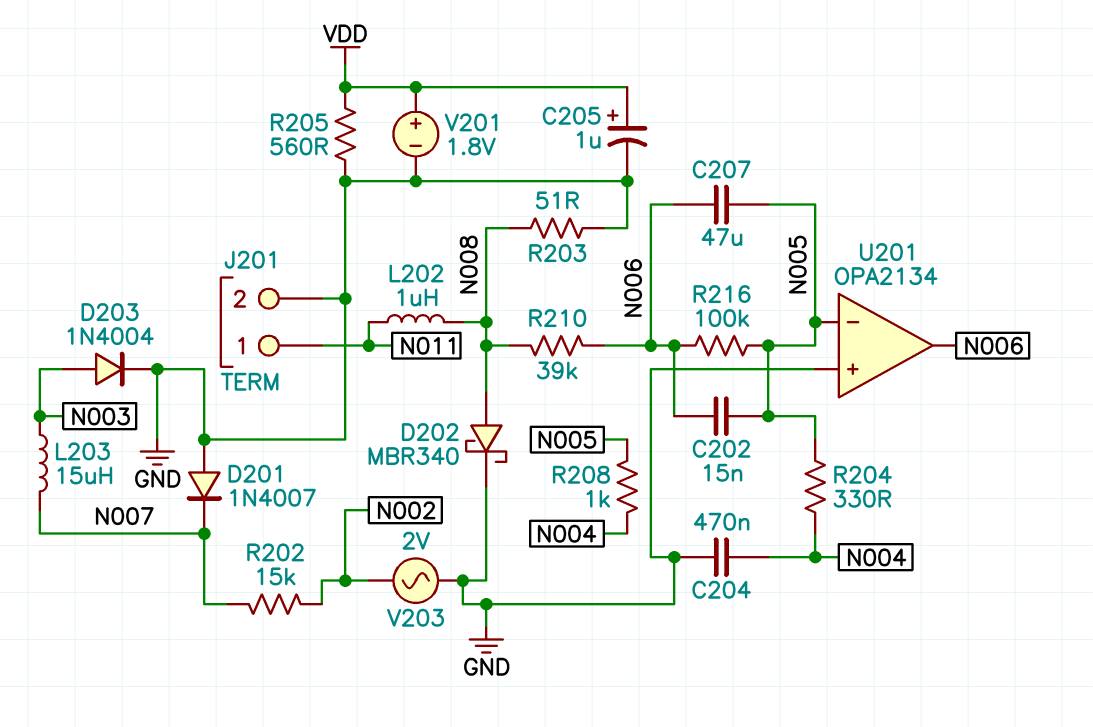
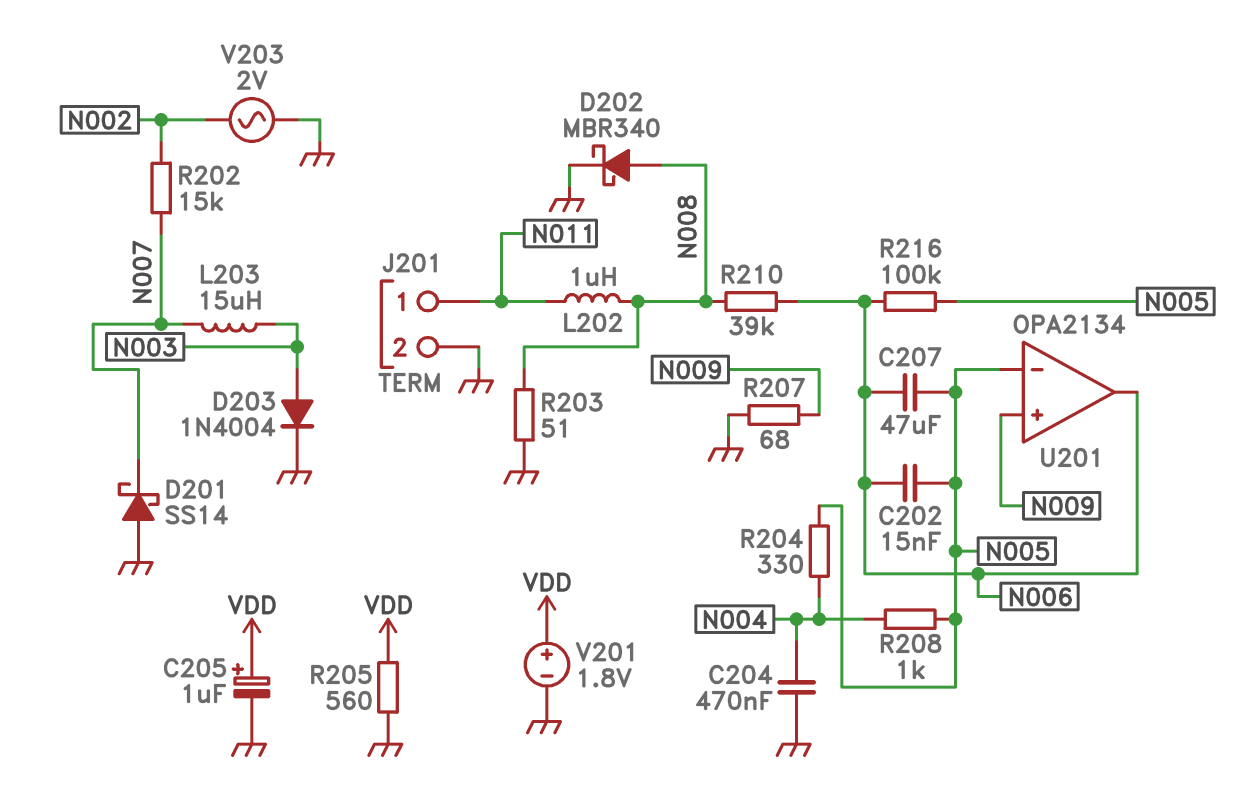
D201: diode 1N4007 (A GND, K N007) -> schottky SS14 (A GND, K N007)
R207: none -> 68 (GND, N009)
U201 pin in+: GND -> N009

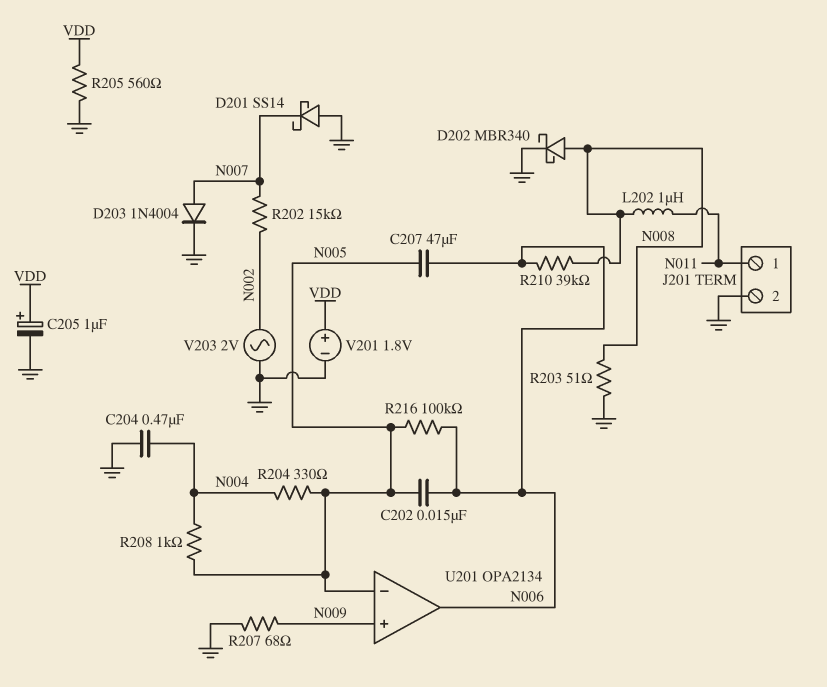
D203: diode 1N4004 (A N003, K GND) -> diode 1N4004 (A N007, K GND)
L203: 15uH (N003, N007) -> none

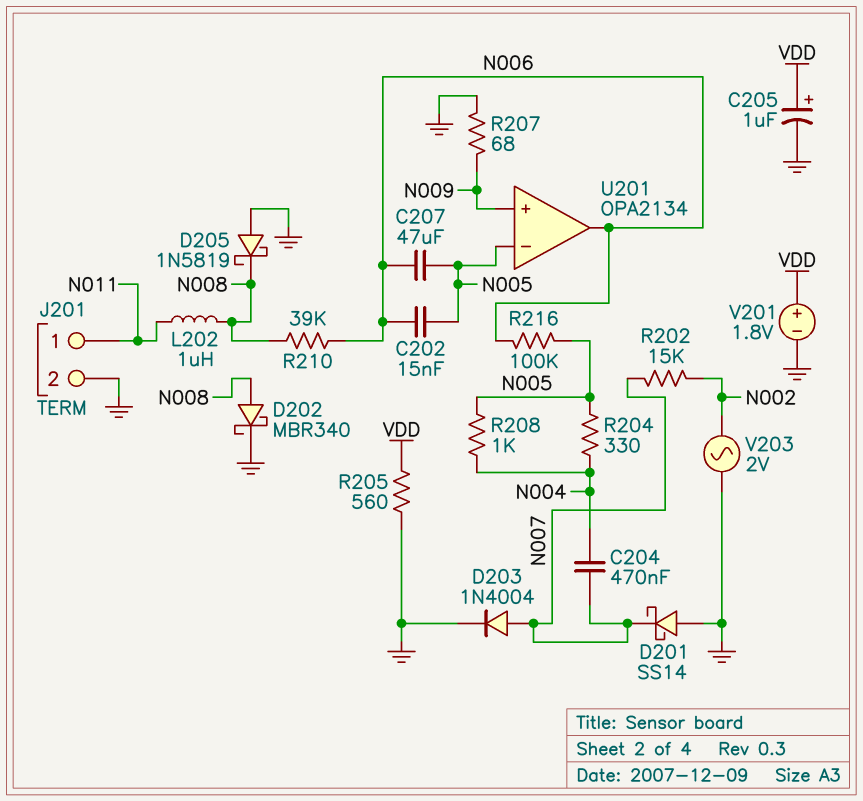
C204: 470nF (GND, N004) -> 470nF (N004, N007)
D205: none -> schottky 1N5819 (A GND, K N008)
R203: 51 (GND, N008) -> none

